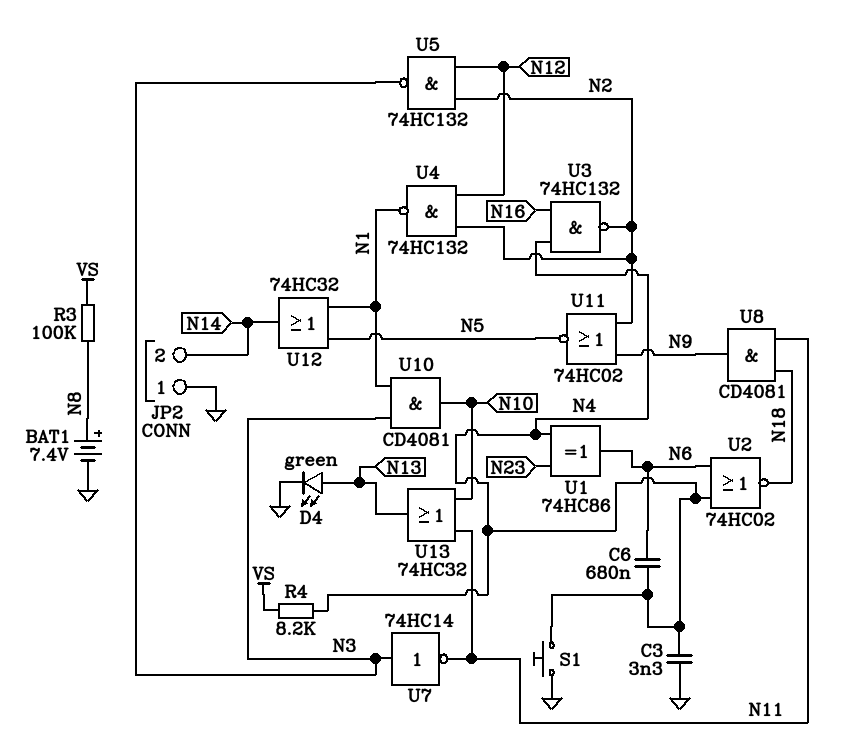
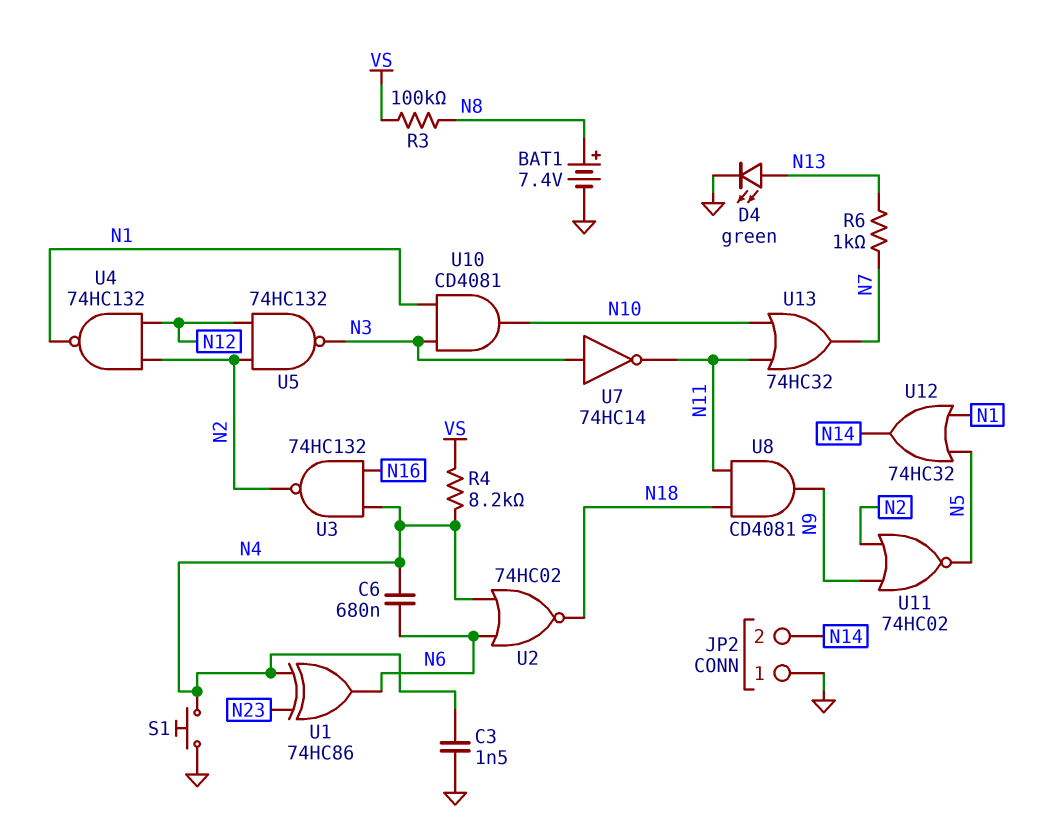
C3: 3.3nF (GND, N4) -> 1.5nF (GND, N4)
R6: none -> 1k (N7, N13)
U13: OR 74HC32 (in N10, in N11, out N13) -> OR 74HC32 (in N10, in N11, out N7)

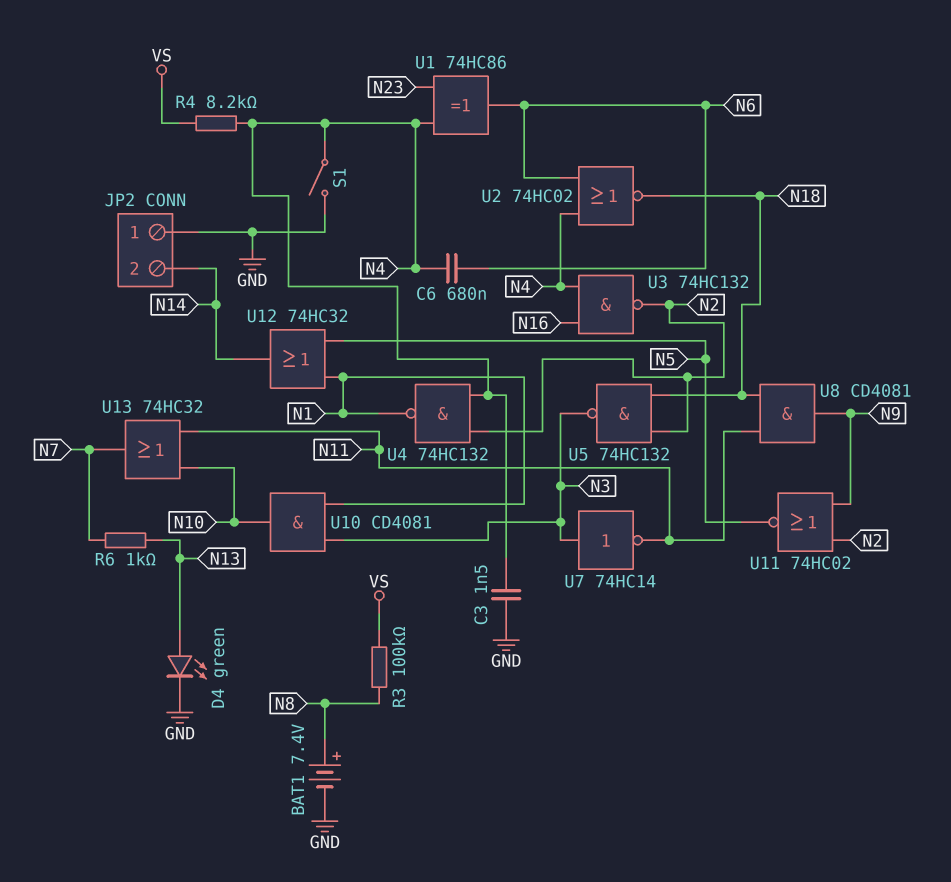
S1: button (GND, N4) -> switch (GND, N4)
U4: NAND 74HC132 (in N2, in N12, out N1) -> NAND 74HC132 (in N2, in N4, out N1)
U5: NAND 74HC132 (in N2, in N12, out N3) -> NAND 74HC132 (in N2, in N18, out N3)

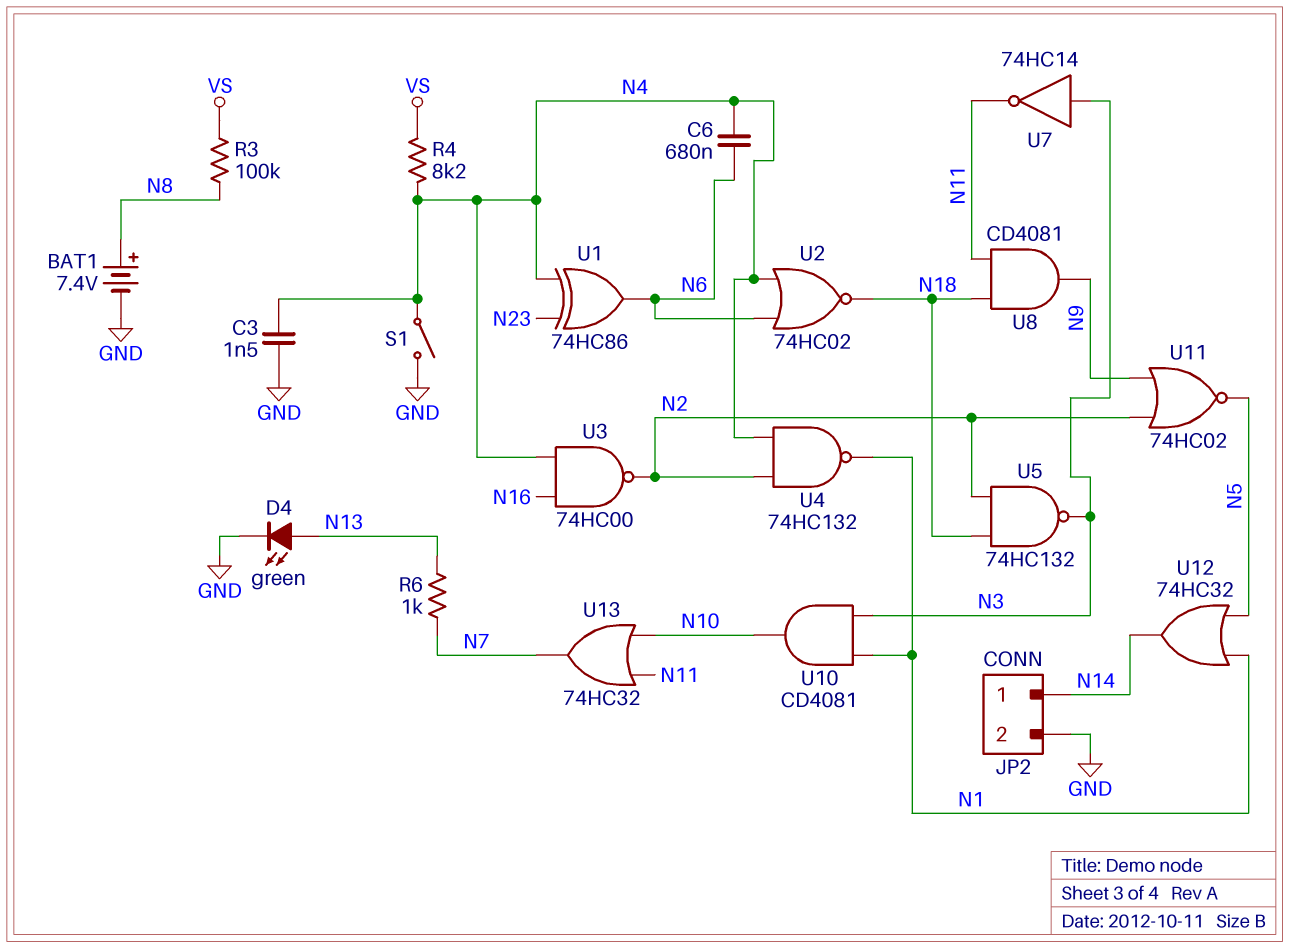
JP2 pin 1: GND -> N14
JP2 pin 2: N14 -> GND
U3: NAND 74HC132 (in N4, in N16, out N2) -> NAND 74HC00 (in N4, in N16, out N2)

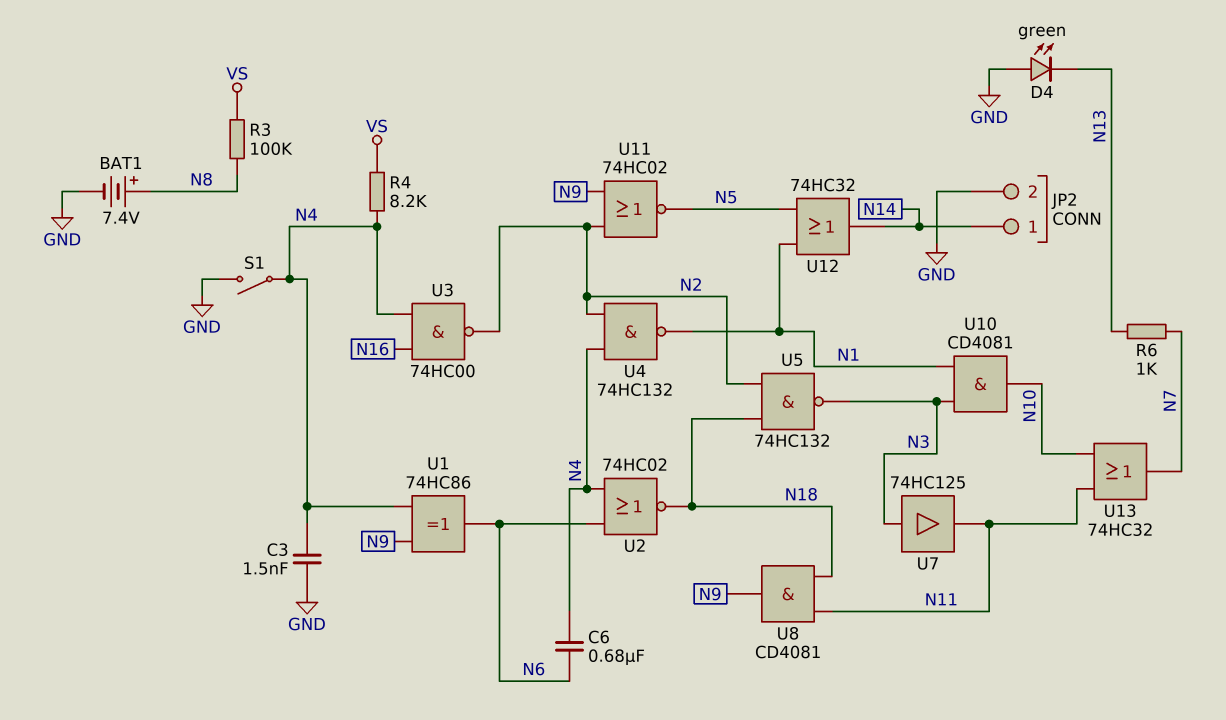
D4: LED green (A N13, K GND) -> LED green (A GND, K N13)
U1: XOR 74HC86 (in N4, in N23, out N6) -> XOR 74HC86 (in N4, in N9, out N6)
U7: NOT 74HC14 (in N3, out N11) -> buffer 74HC125 (in N3, out N11)

